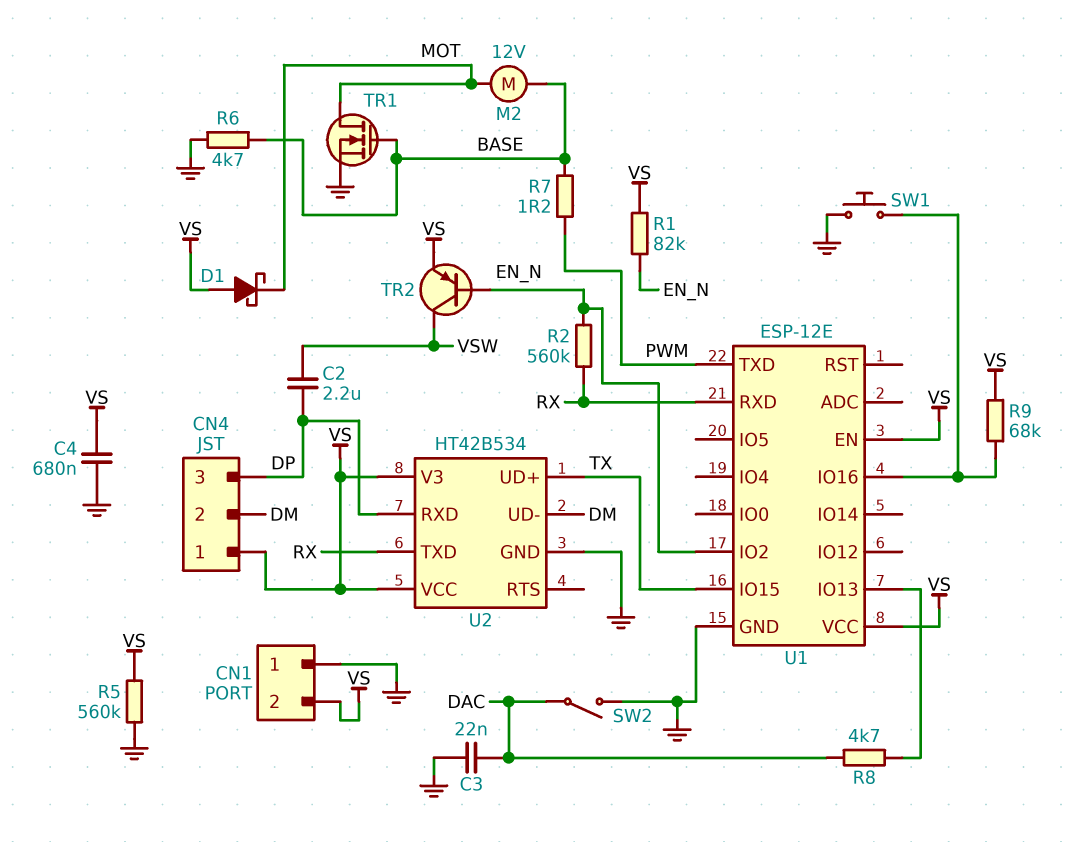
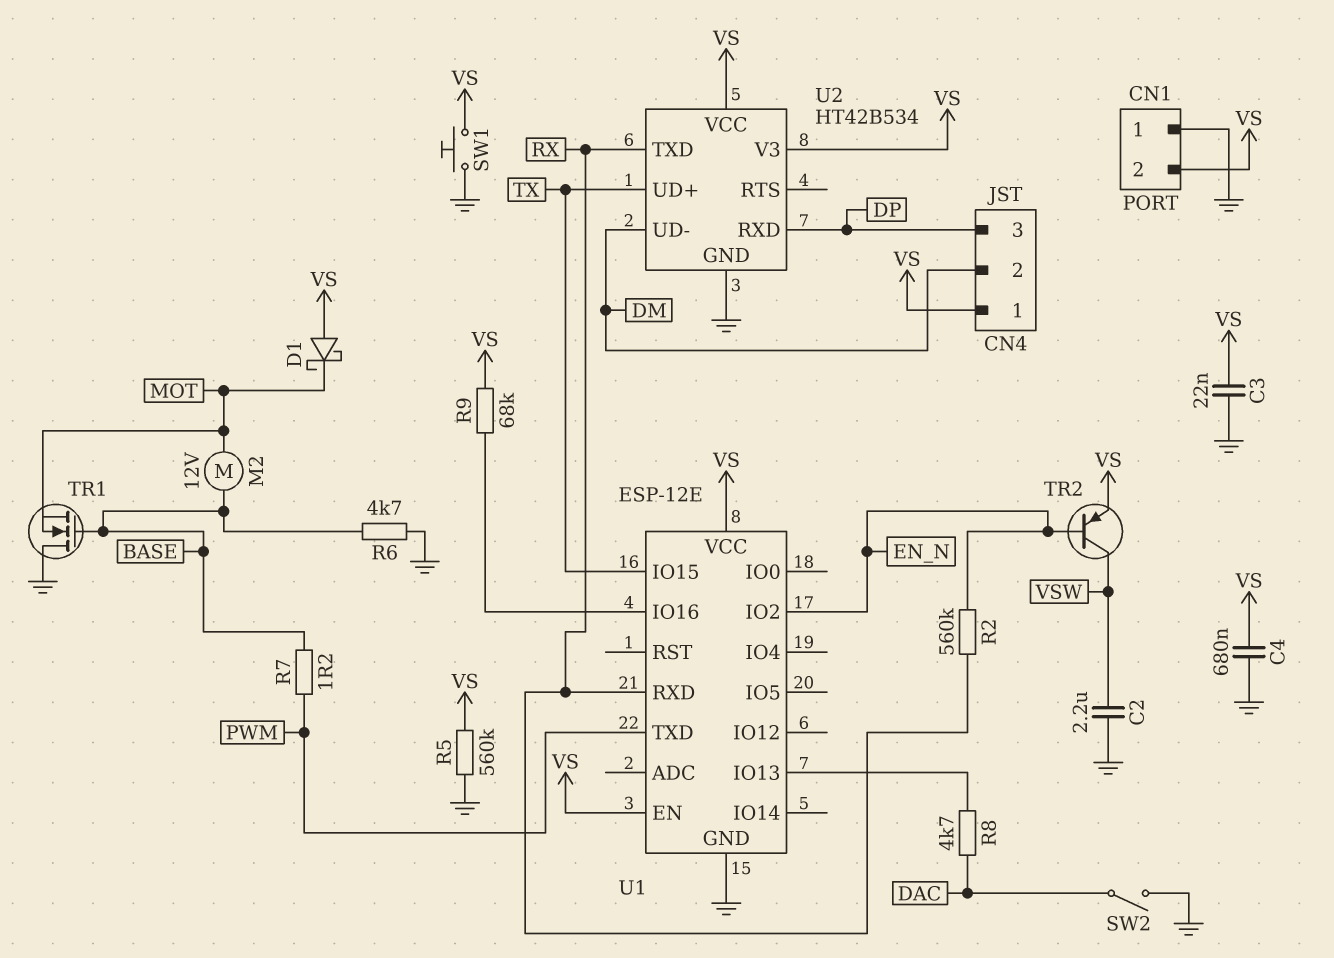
C2: 2.2uF (DP, VSW) -> 2.2uF (GND, VSW)
C3: 22nF (DAC, GND) -> 22nF (GND, VS)
R1: 82k (EN_N, VS) -> none
SW1: button (GND, U1/IO16) -> button (GND, VS)
TR1: NMOS (G BASE, D MOT, S GND) -> NMOS (G BASE, D GND, S MOT)

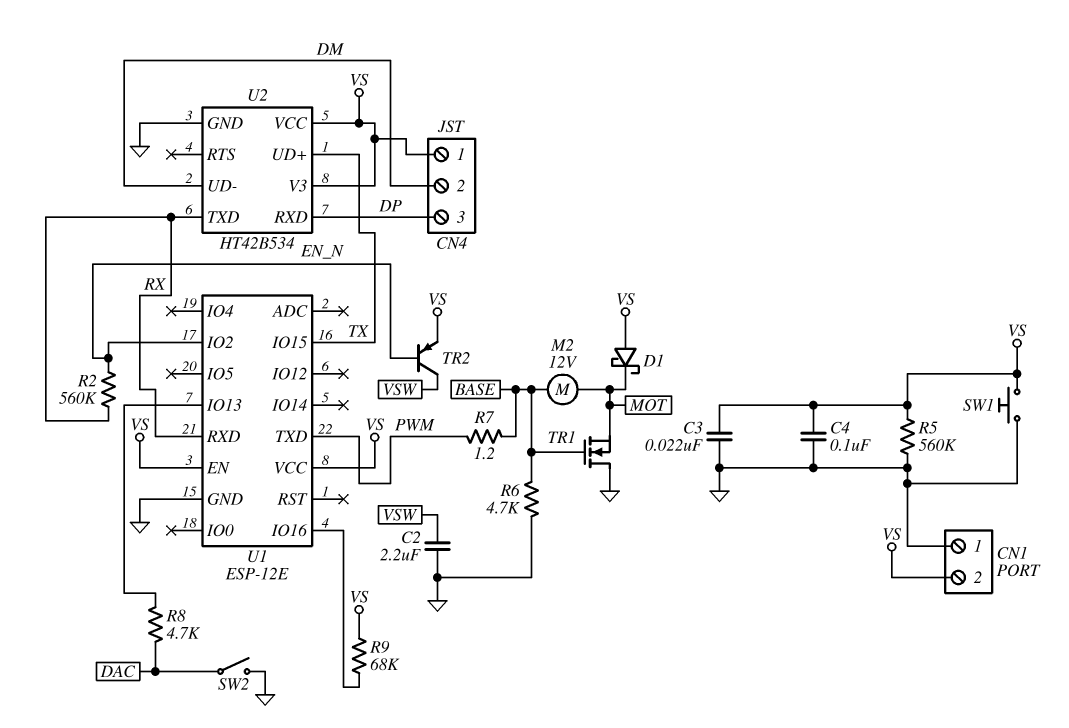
C4: 680nF (GND, VS) -> 100nF (GND, VS)

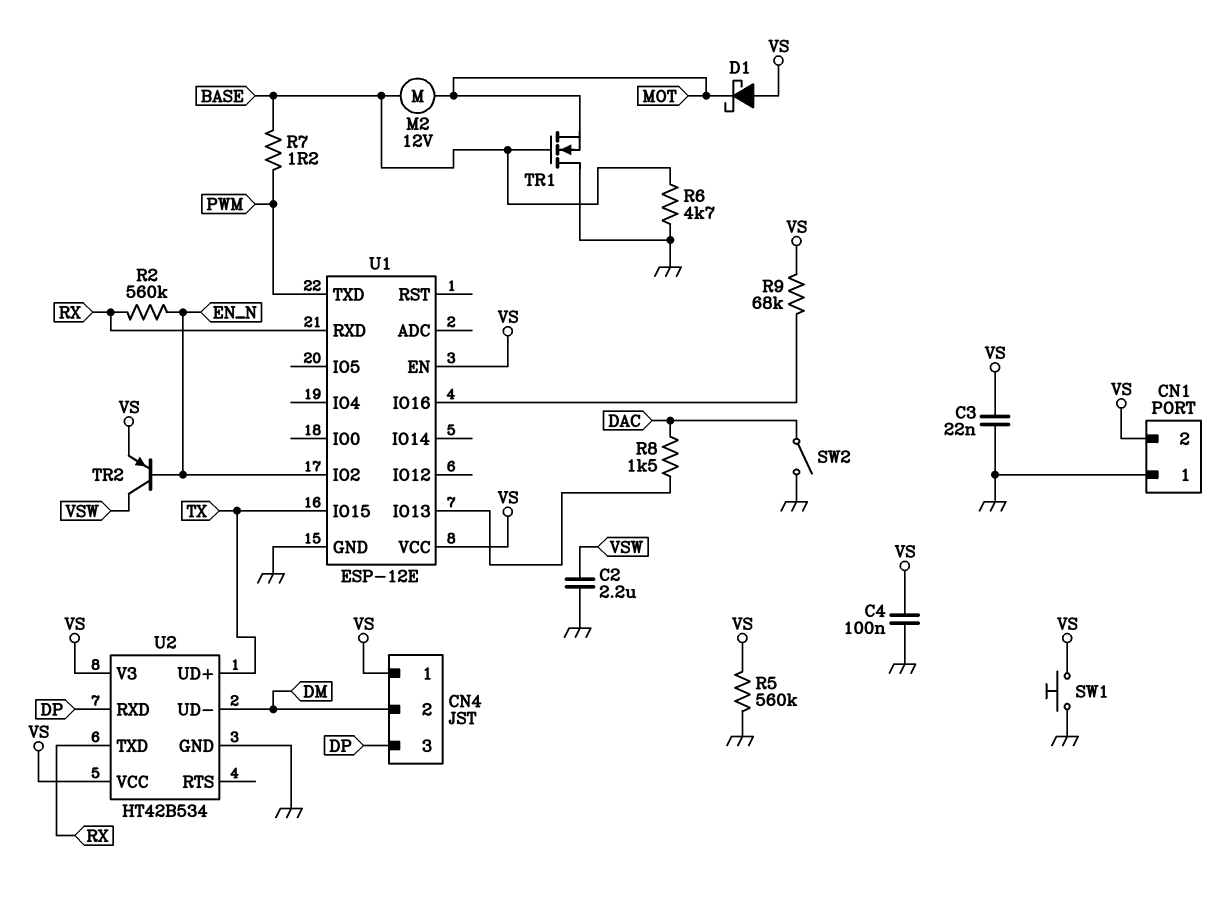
R8: 4.7k (DAC, U1/IO13) -> 1.5k (DAC, U1/IO13)

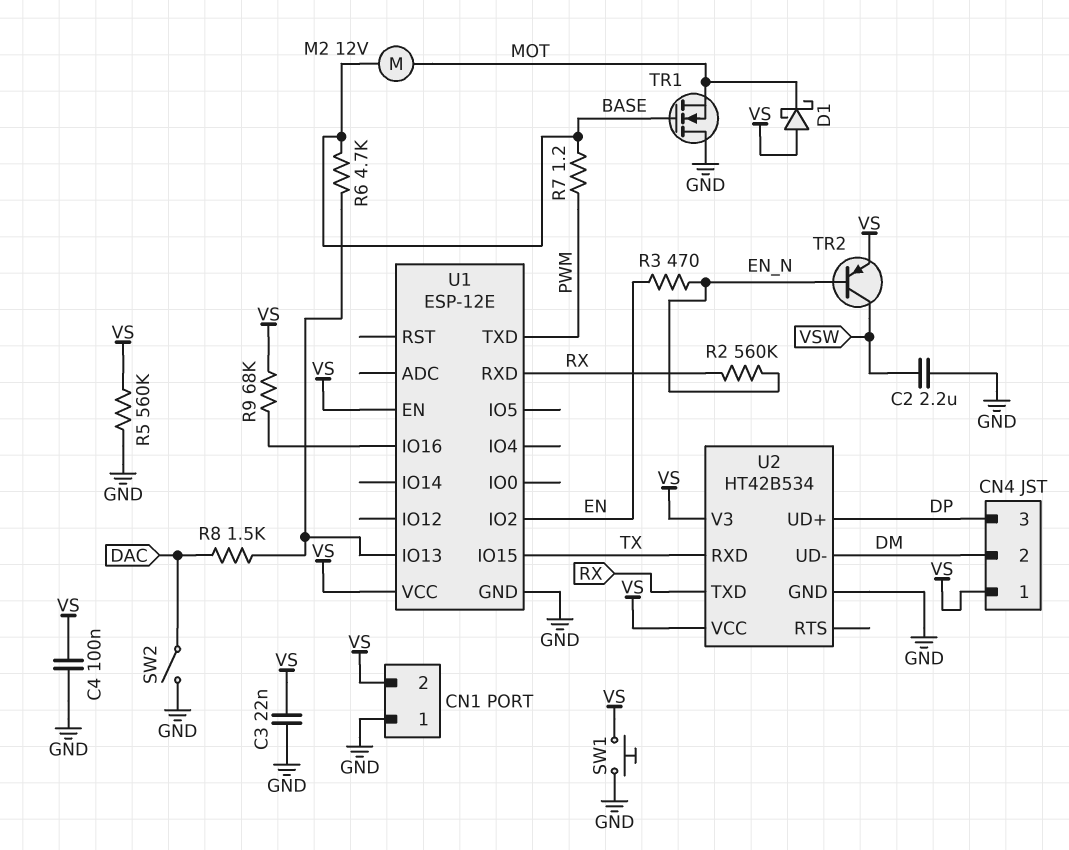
R3: none -> 470 (EN, EN_N)
R6: 4.7k (BASE, GND) -> 4.7k (BASE, U1/IO13)
U1 pin IO2: EN_N -> EN
U2 pin RXD: DP -> TX
U2 pin UD+: TX -> DP

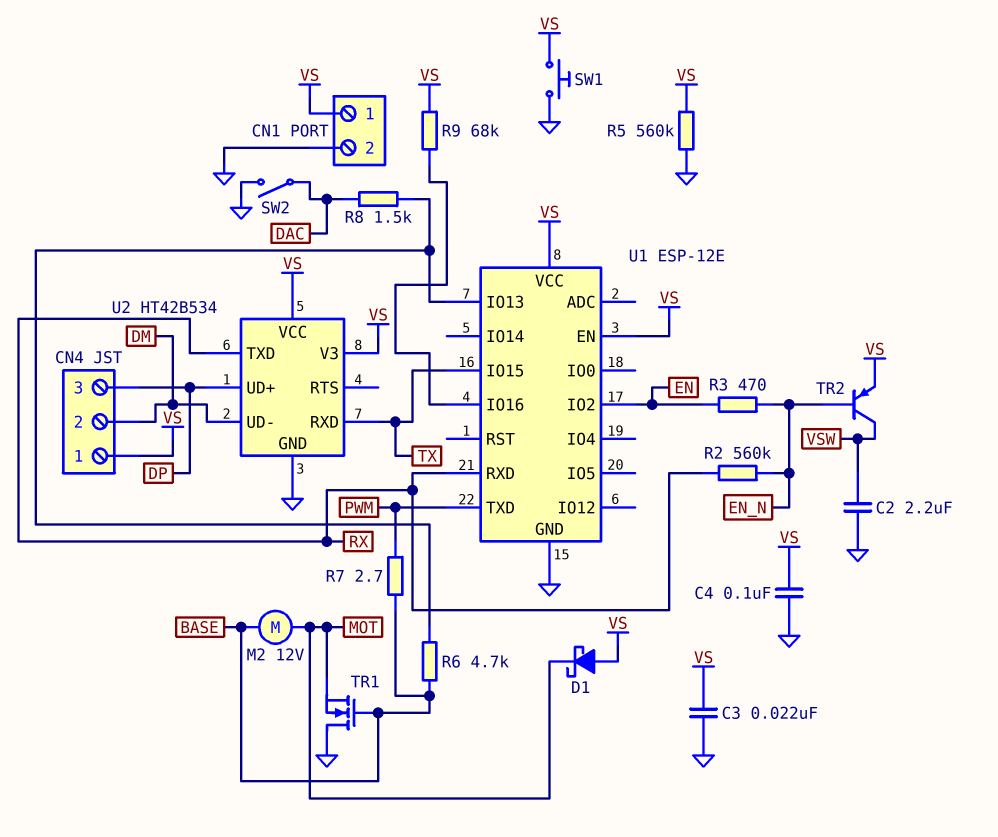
CN1 pin 1: GND -> VS
CN1 pin 2: VS -> GND
R7: 1.2 (BASE, PWM) -> 2.7 (BASE, PWM)

